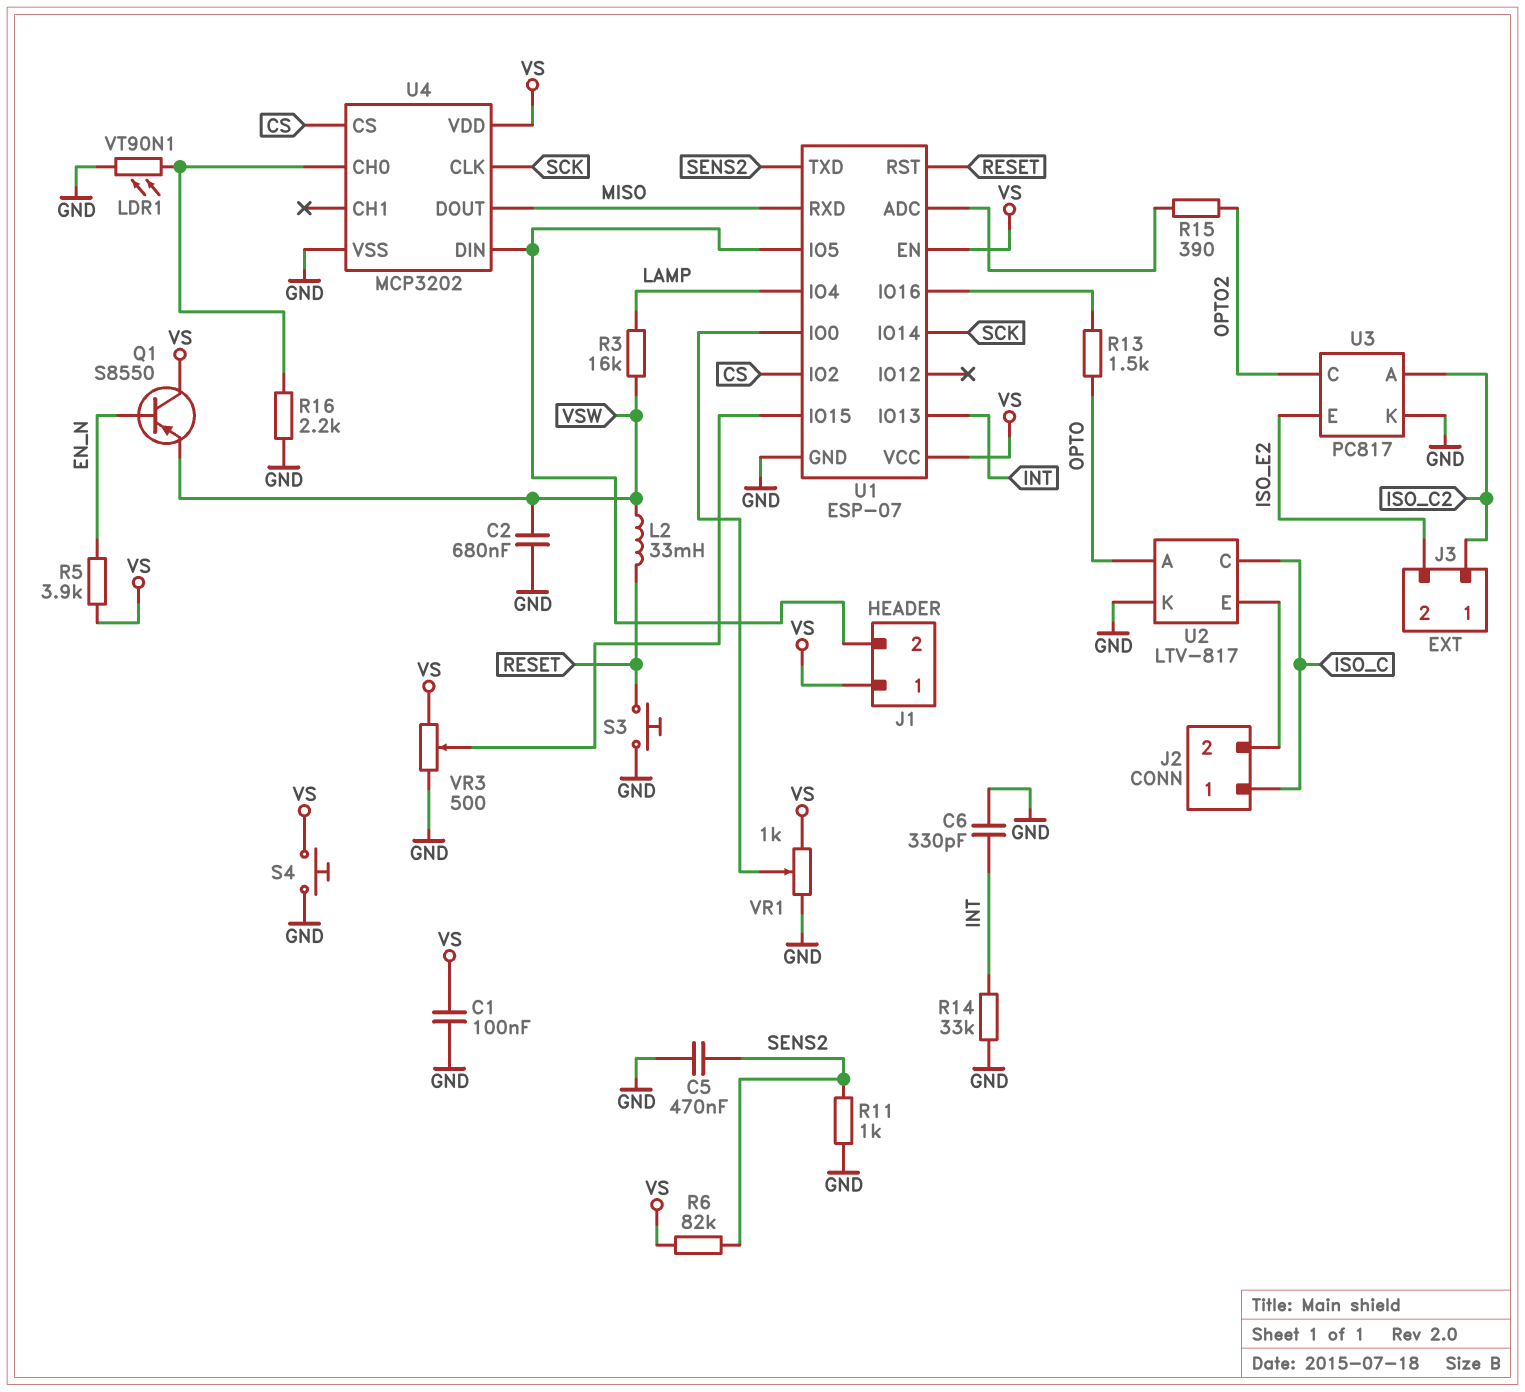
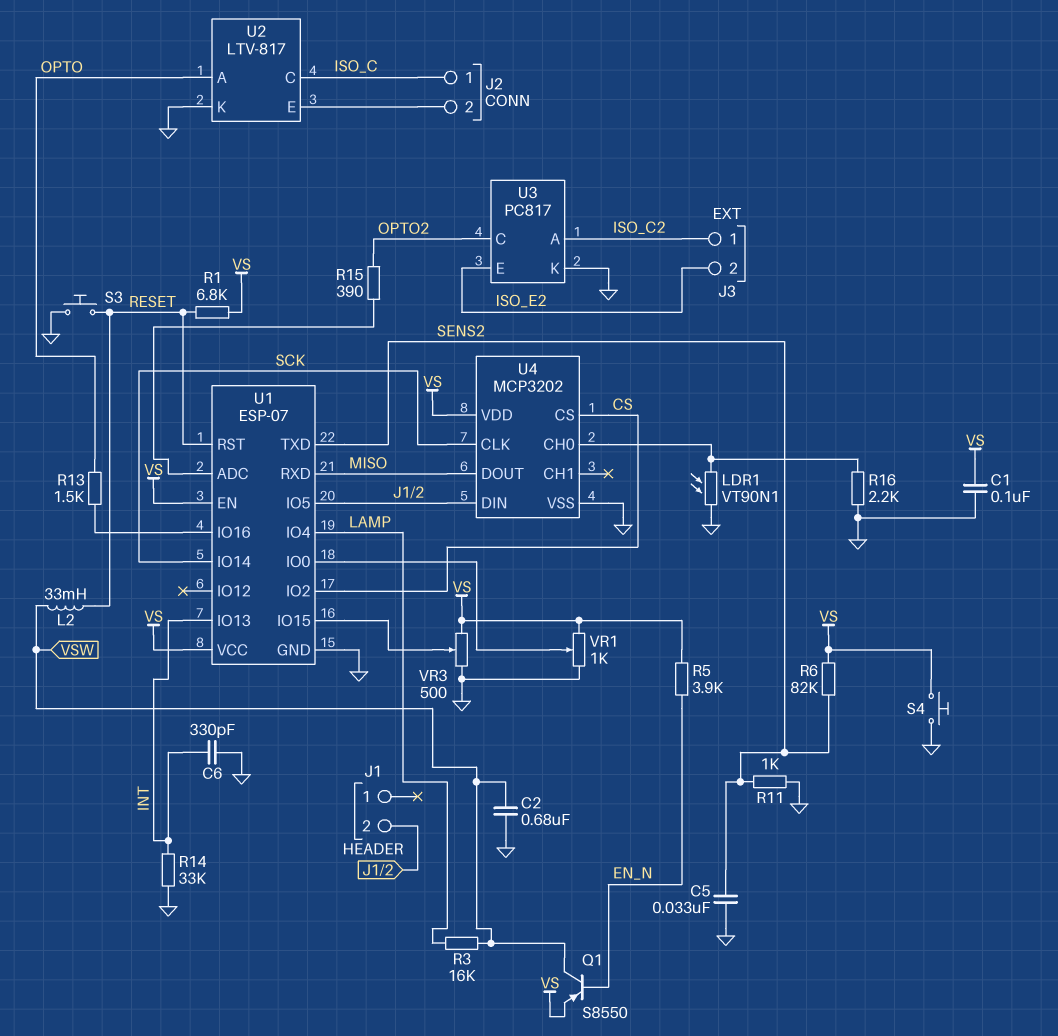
C5: 470nF (GND, SENS2) -> 33nF (GND, SENS2)
J1 pin 1: VS -> none
Q1: PNP S8550 (B EN_N, C VS, E VSW) -> PNP S8550 (B EN_N, C VSW, E VS)
R1: none -> 6.8k (RESET, VS)

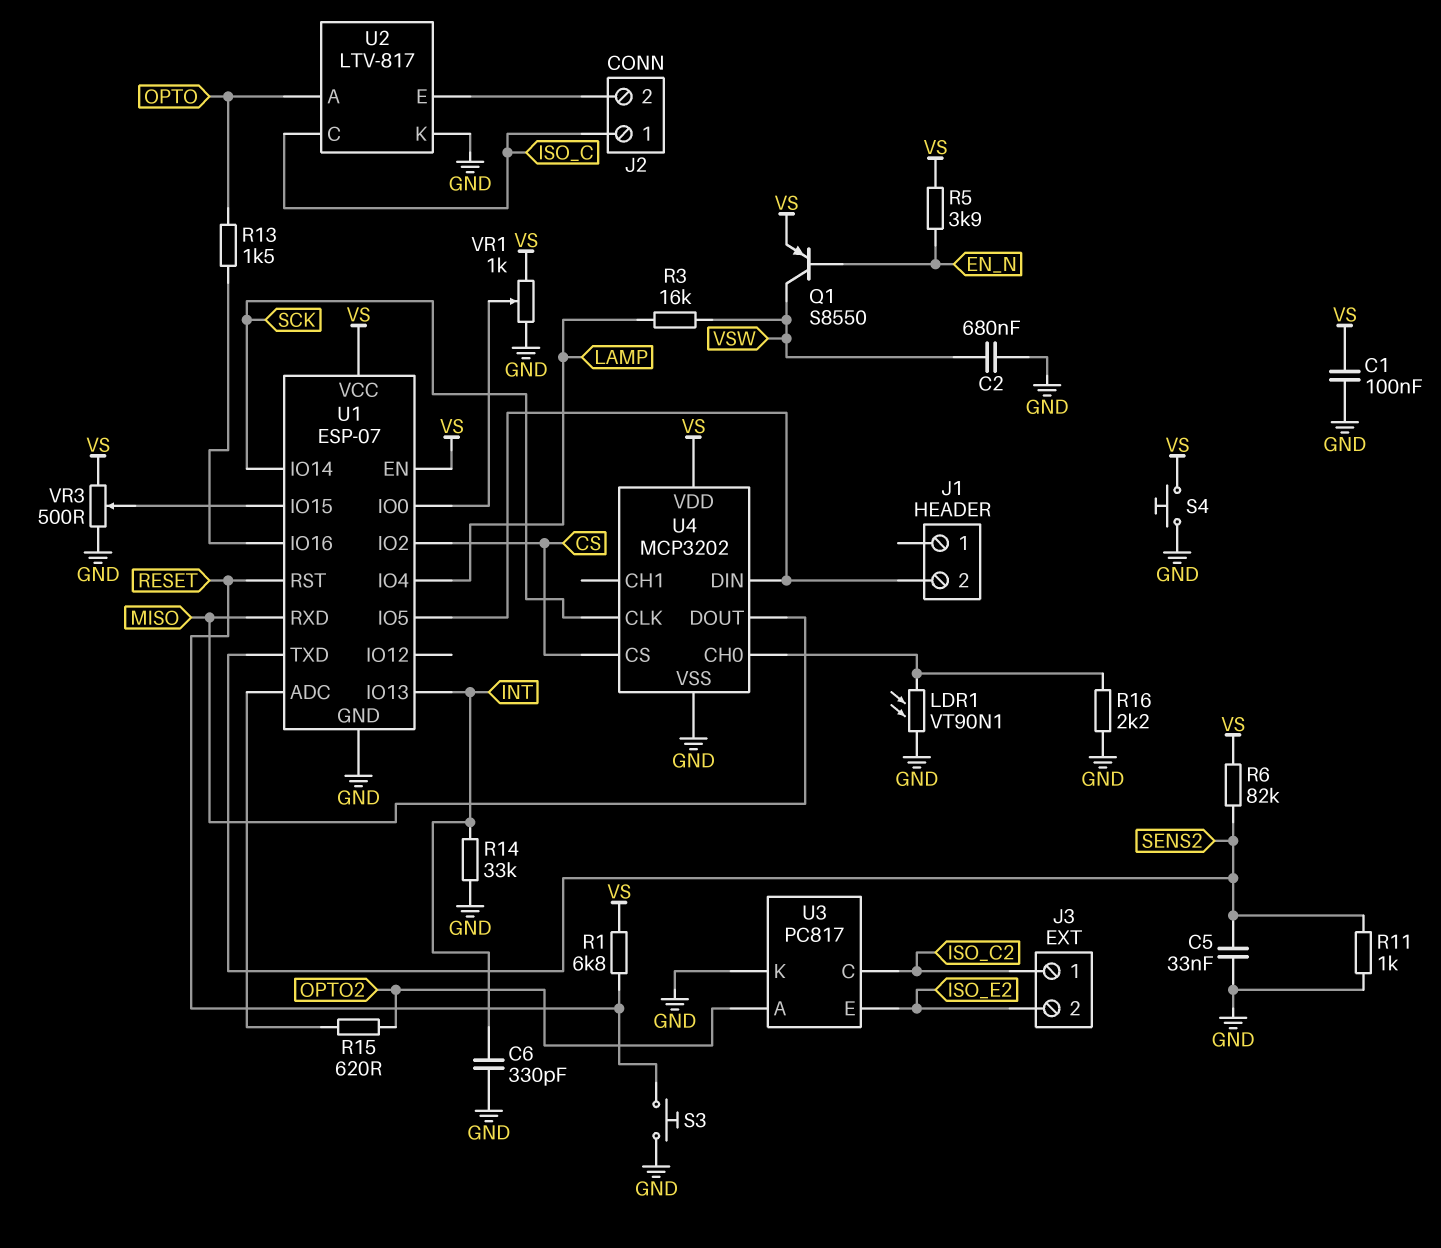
L2: 33mH (RESET, VSW) -> none
R15: 390 (OPTO2, U1/ADC) -> 620 (OPTO2, U1/ADC)
U3 pin A: ISO_C2 -> OPTO2
U3 pin C: OPTO2 -> ISO_C2

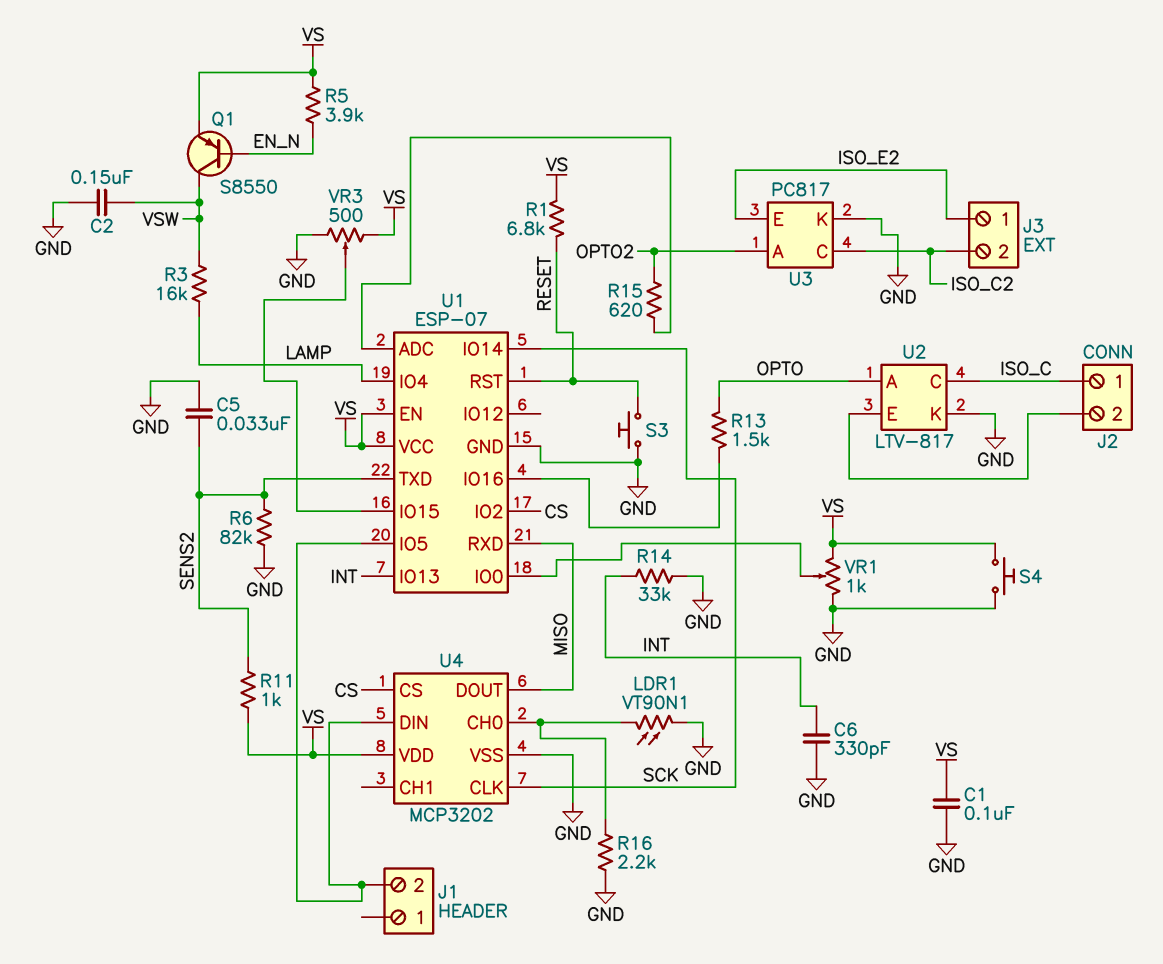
C2: 680nF (GND, VSW) -> 150nF (GND, VSW)
J3 pin 1: ISO_C2 -> ISO_E2
J3 pin 2: ISO_E2 -> ISO_C2
R6: 82k (SENS2, VS) -> 82k (GND, SENS2)
R11: 1k (GND, SENS2) -> 1k (SENS2, VS)

